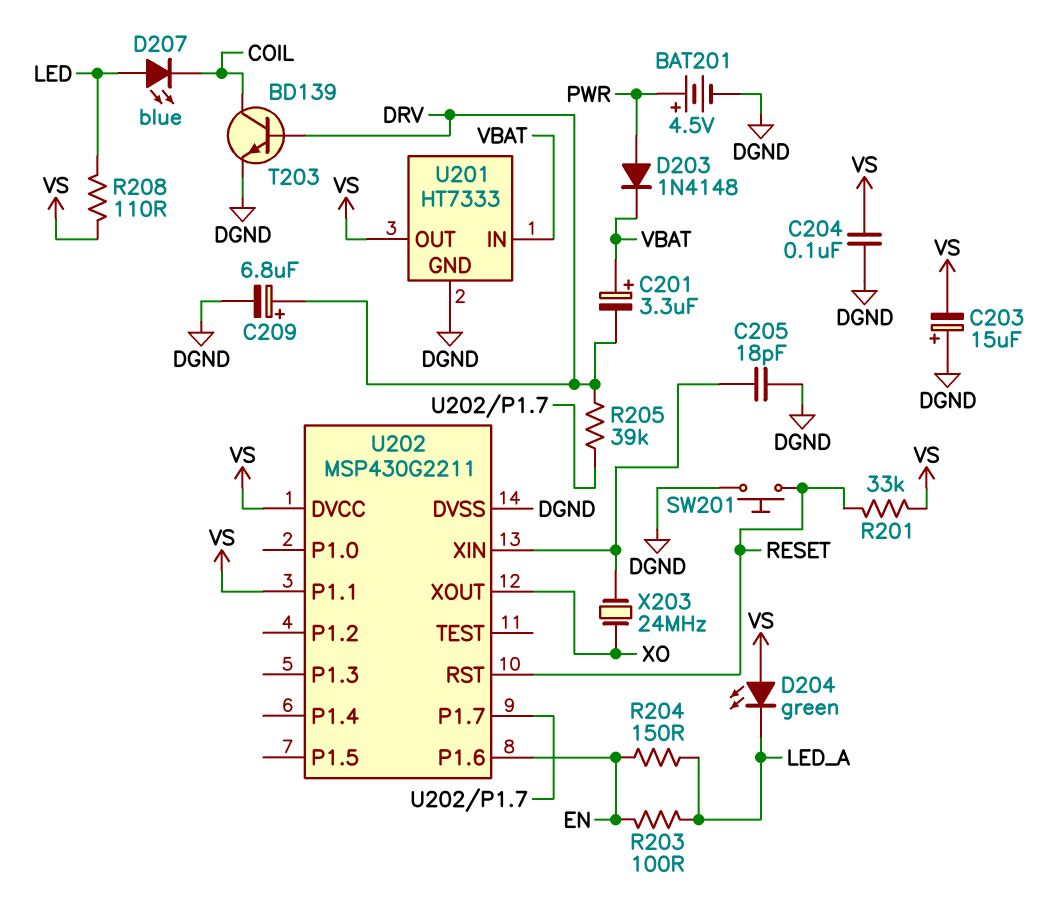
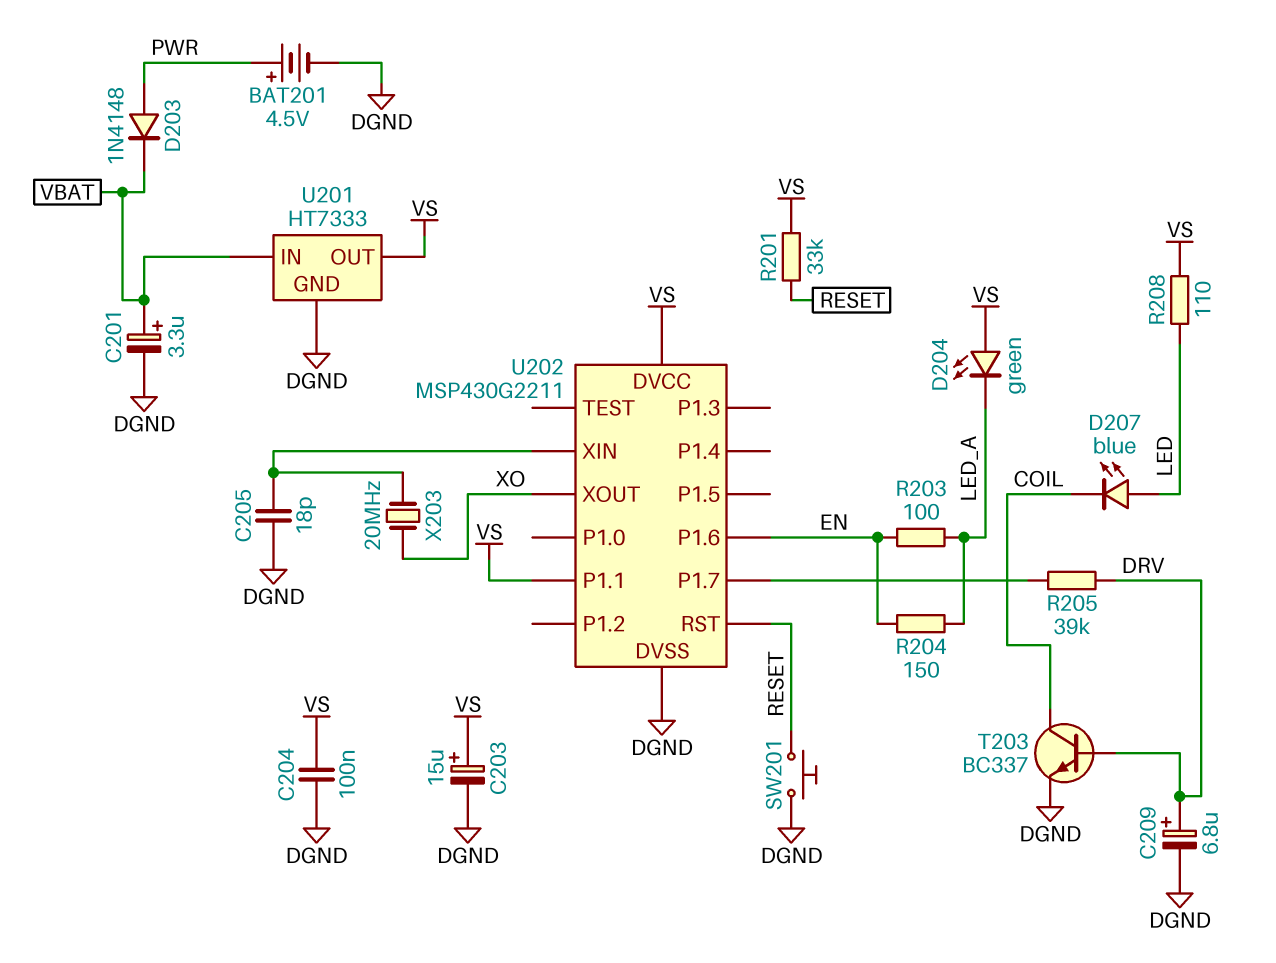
C201: 3.3uF (plus VBAT, minus DRV) -> 3.3uF (plus VBAT, minus DGND)
C203: 15uF (plus DGND, minus VS) -> 15uF (plus VS, minus DGND)
T203: NPN BD139 (B DRV, C COIL, E DGND) -> NPN BC337 (B DRV, C COIL, E DGND)
X203: 24MHz (U202/XIN, XO) -> 20MHz (U202/XIN, XO)

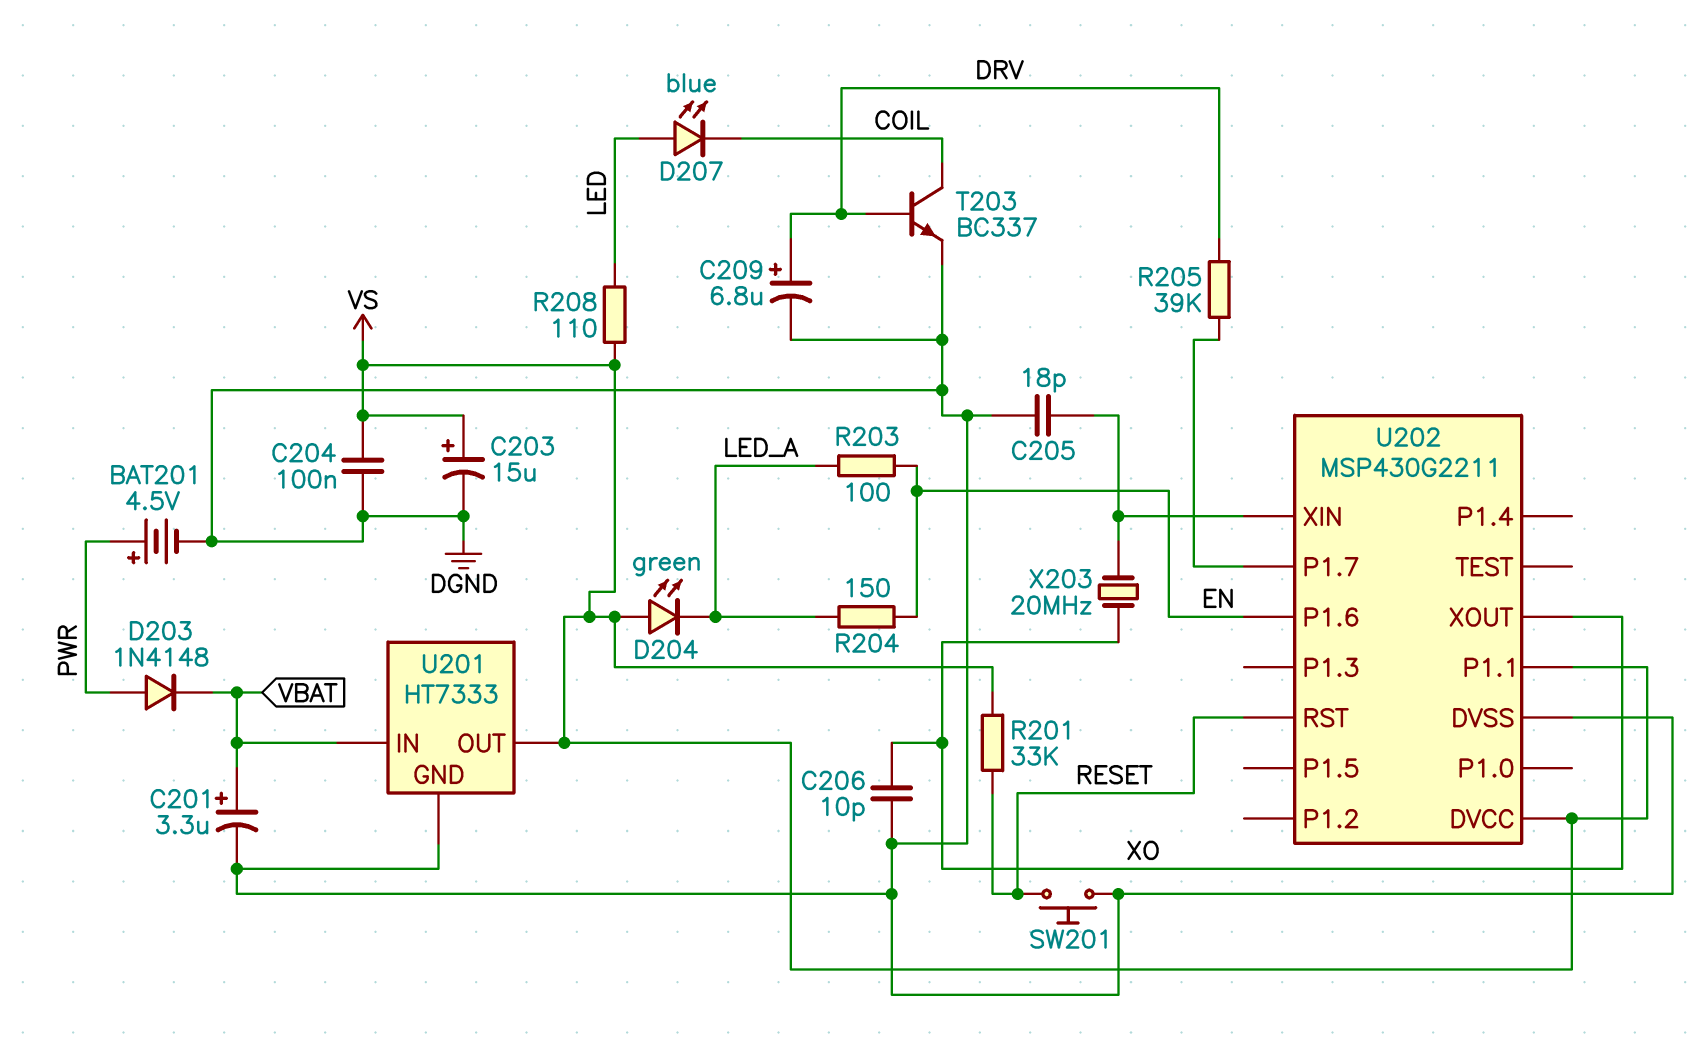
C206: none -> 10pF (DGND, XO)

